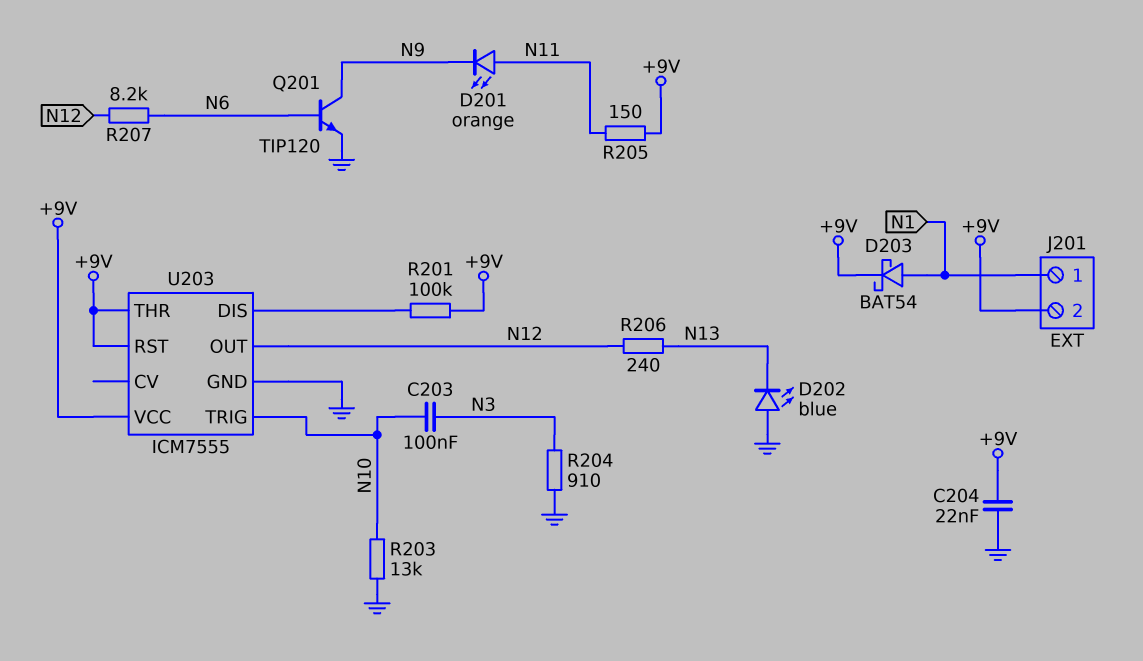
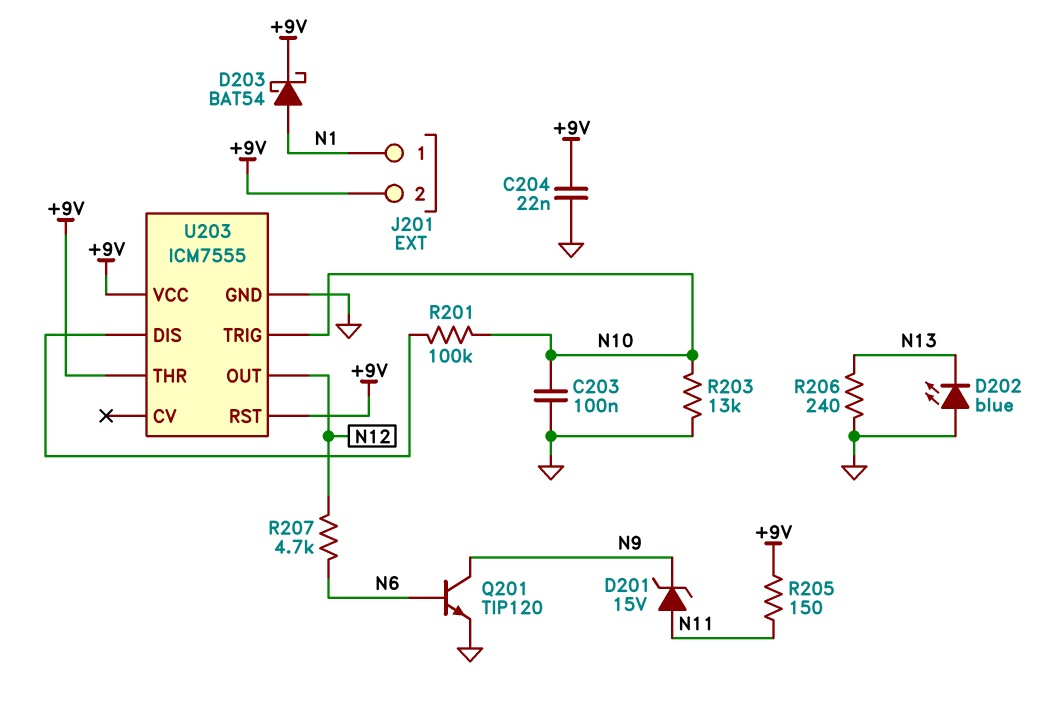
C203: 100nF (N3, N10) -> 100nF (GND, N10)
D201: LED orange (A N11, K N9) -> zener 15V (A N11, K N9)
R201: 100k (+9V, U203/DIS) -> 100k (N10, U203/DIS)
R204: 910 (GND, N3) -> none
R206: 240 (N12, N13) -> 240 (GND, N13)
R207: 8.2k (N6, N12) -> 4.7k (N6, N12)

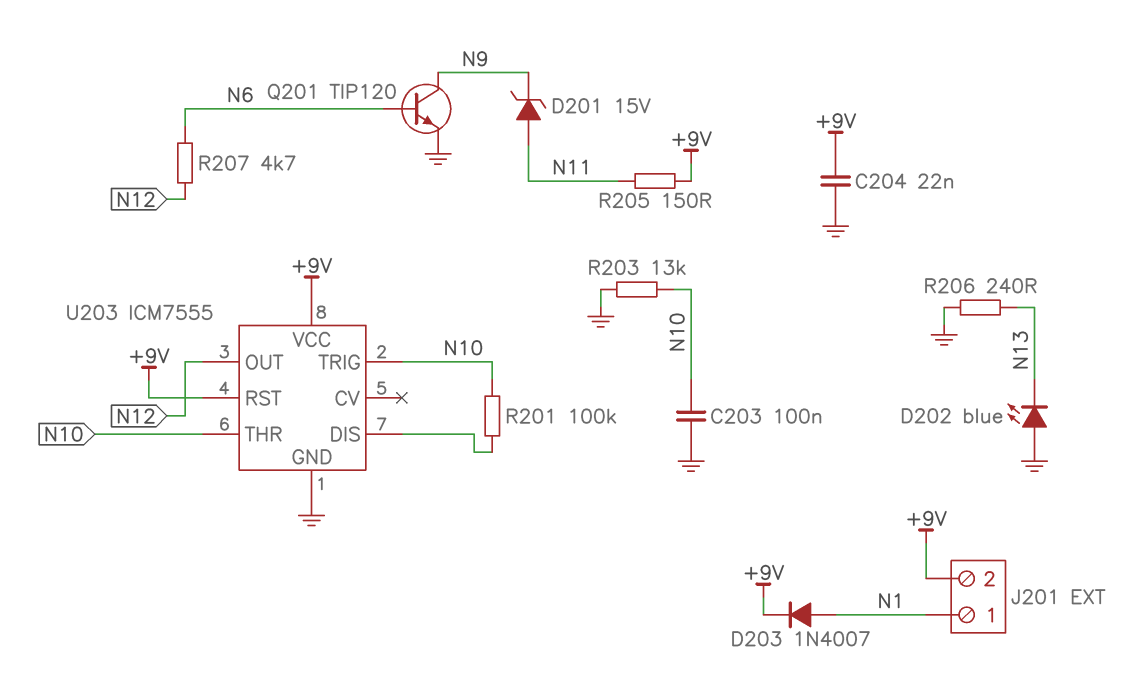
D203: schottky BAT54 (A N1, K +9V) -> diode 1N4007 (A N1, K +9V)
U203 pin THR: +9V -> N10

